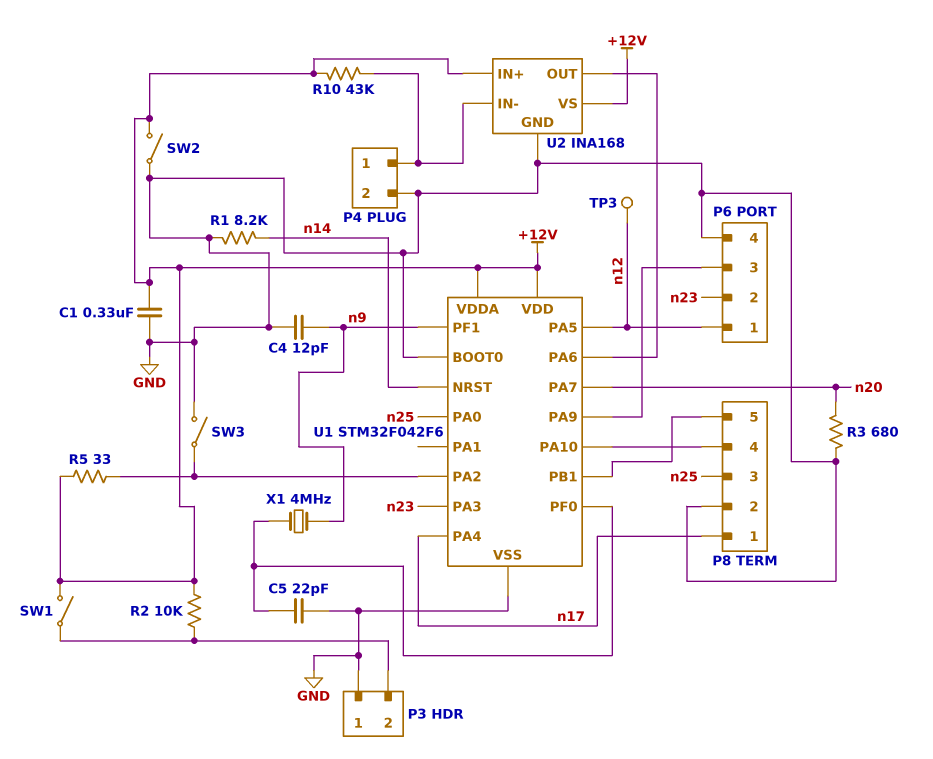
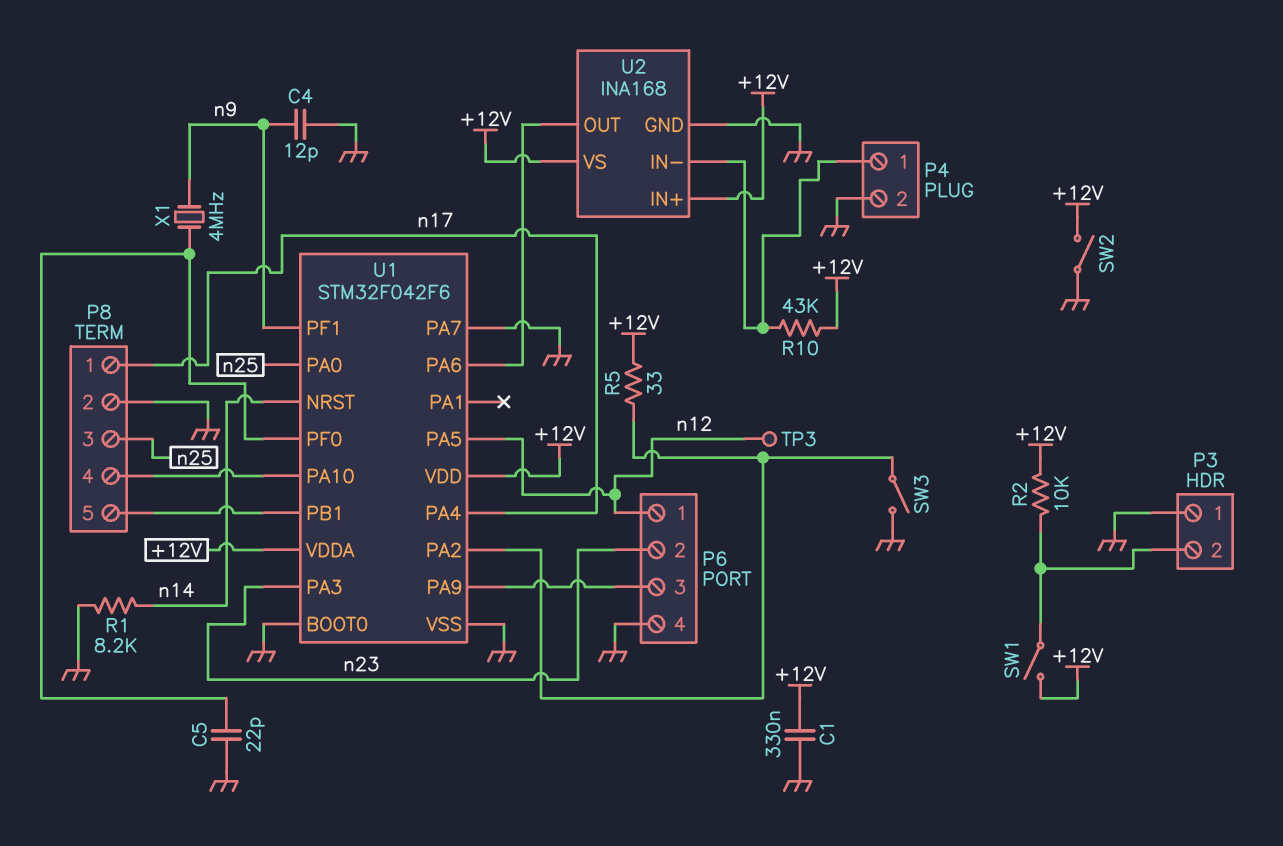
R3: 680 (GND, n20) -> none
U1 pin PA7: n20 -> GND

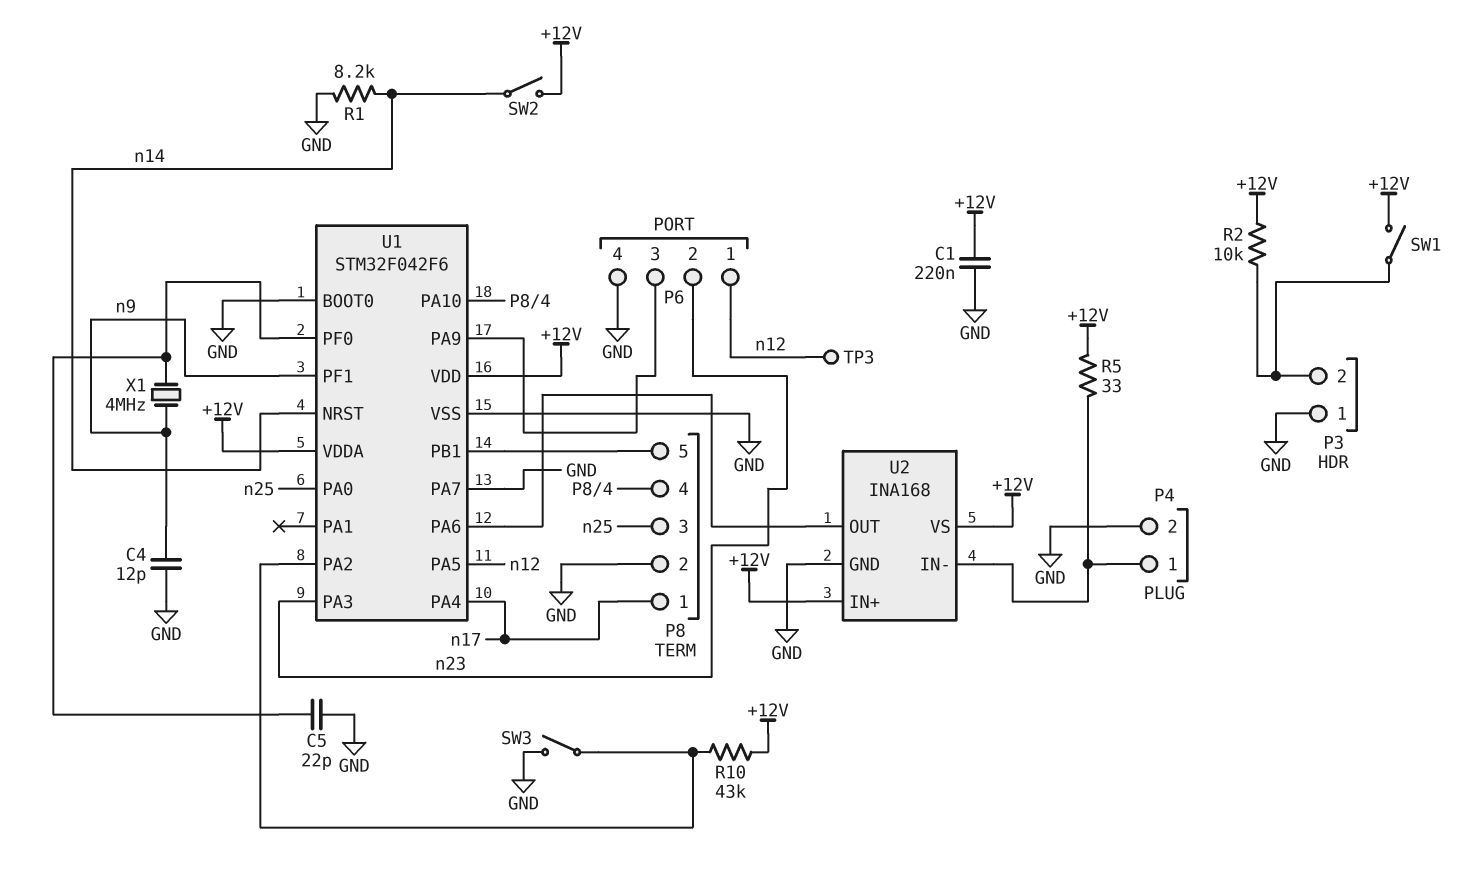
C1: 330nF (+12V, GND) -> 220nF (+12V, GND)
R5: 33 (+12V, U1/PA2) -> 33 (+12V, P4/1)
R10: 43k (+12V, P4/1) -> 43k (+12V, U1/PA2)
SW2: switch (+12V, GND) -> switch (+12V, n14)

